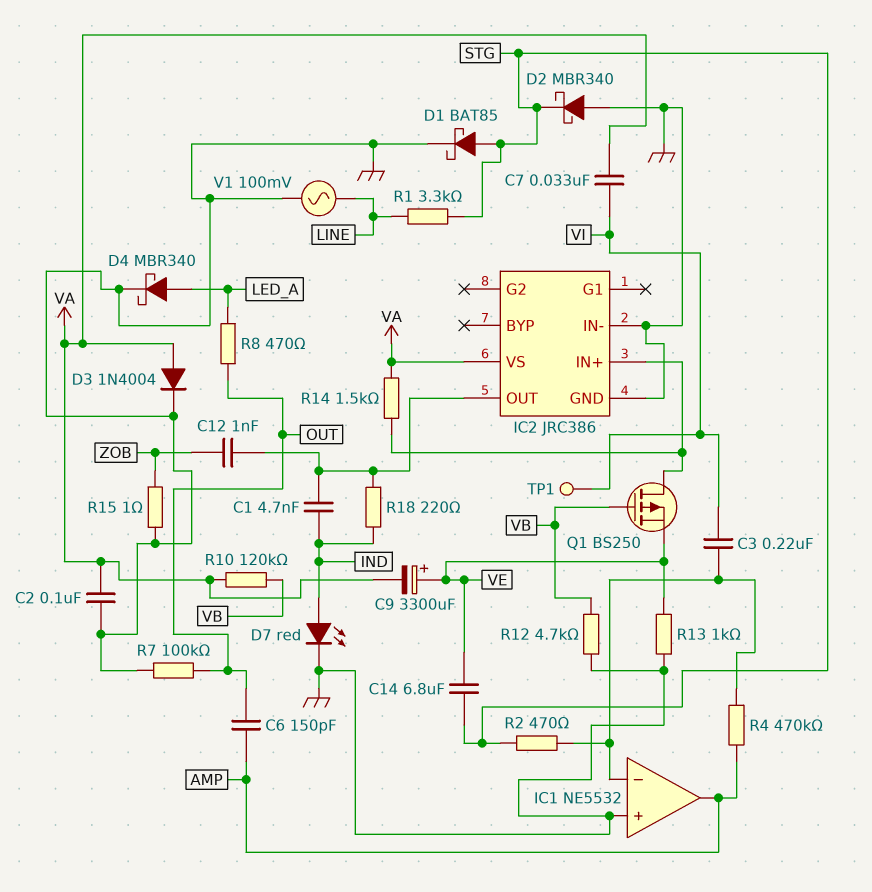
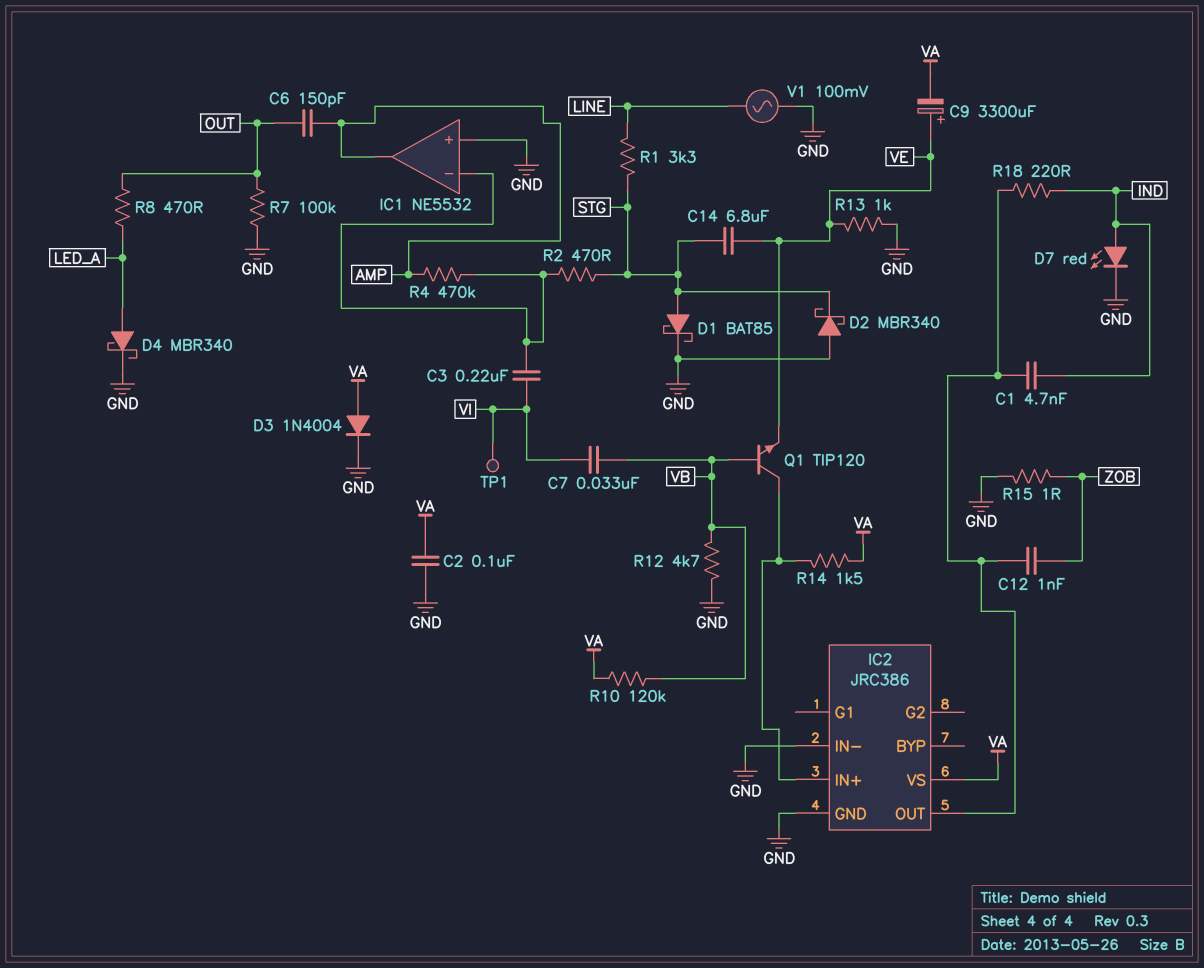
C7: 33nF (VA, VI) -> 33nF (VB, VI)
Q1: PMOS BS250 (G VB, D IC2/IN+, S VE) -> NPN TIP120 (B VB, C IC2/IN+, E VE)

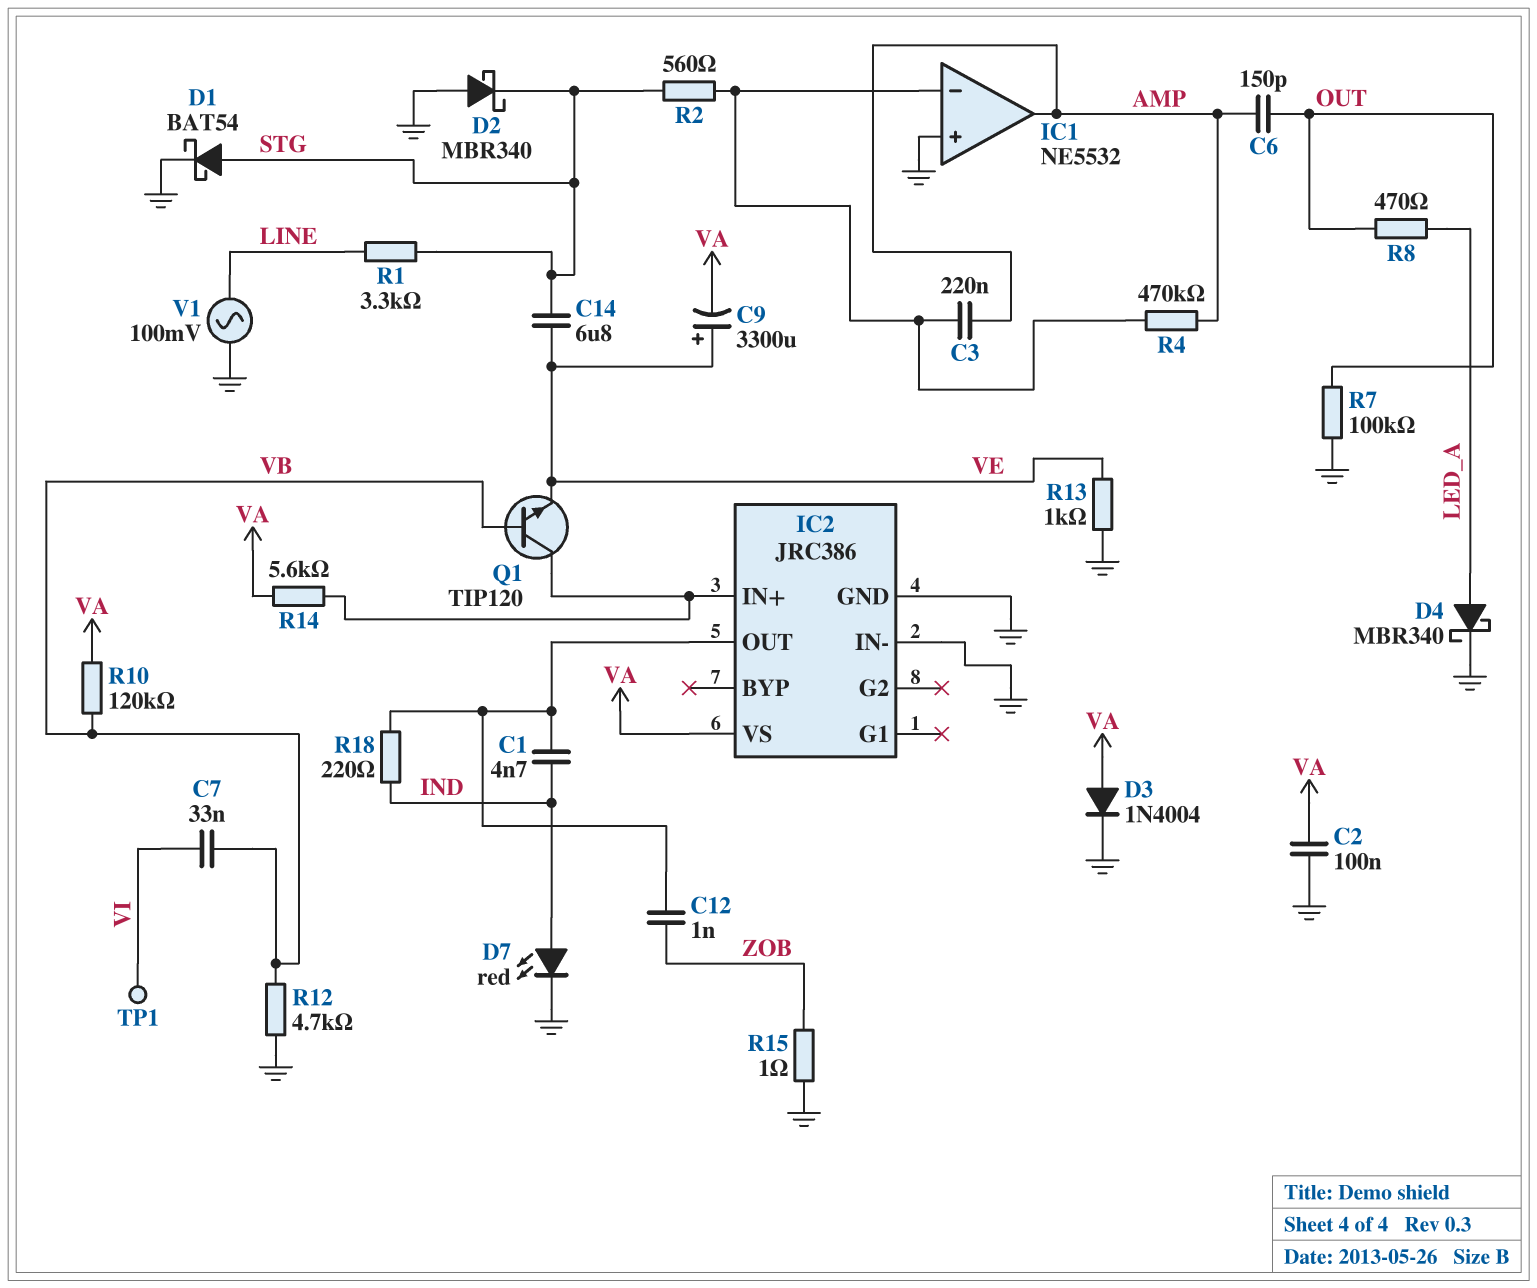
C3: 220nF (IC1/in-, VI) -> 220nF (AMP, IC1/in-)
D1: schottky BAT85 (A STG, K GND) -> schottky BAT54 (A STG, K GND)
R2: 470 (IC1/in-, STG) -> 560 (IC1/in-, STG)
R14: 1.5k (IC2/IN+, VA) -> 5.6k (IC2/IN+, VA)

